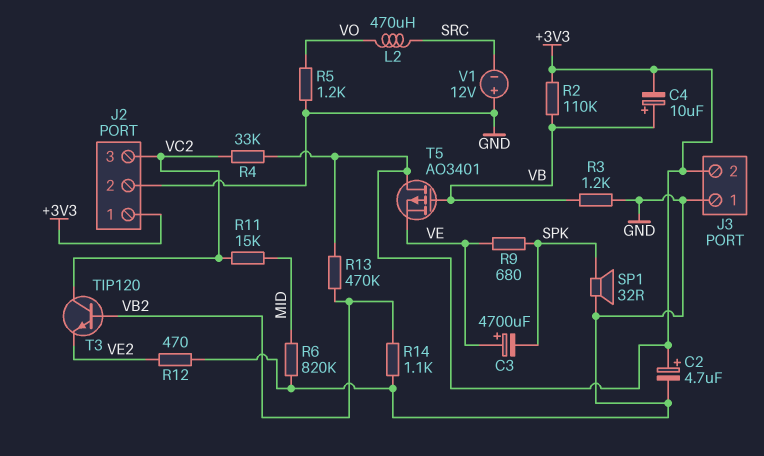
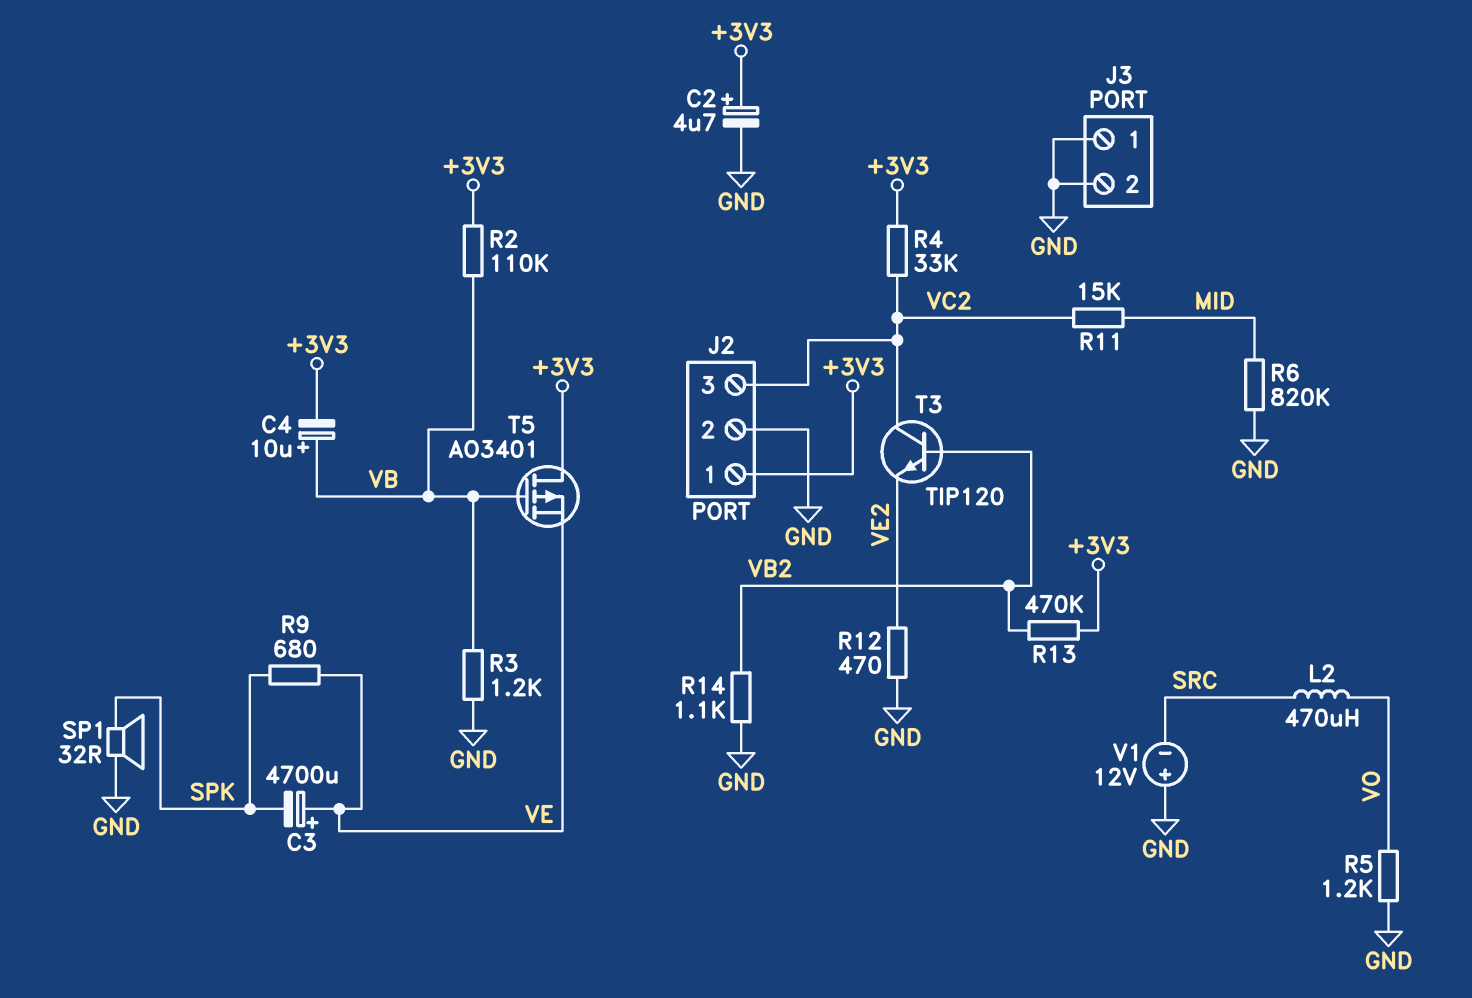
J3 pin 2: +3V3 -> GND

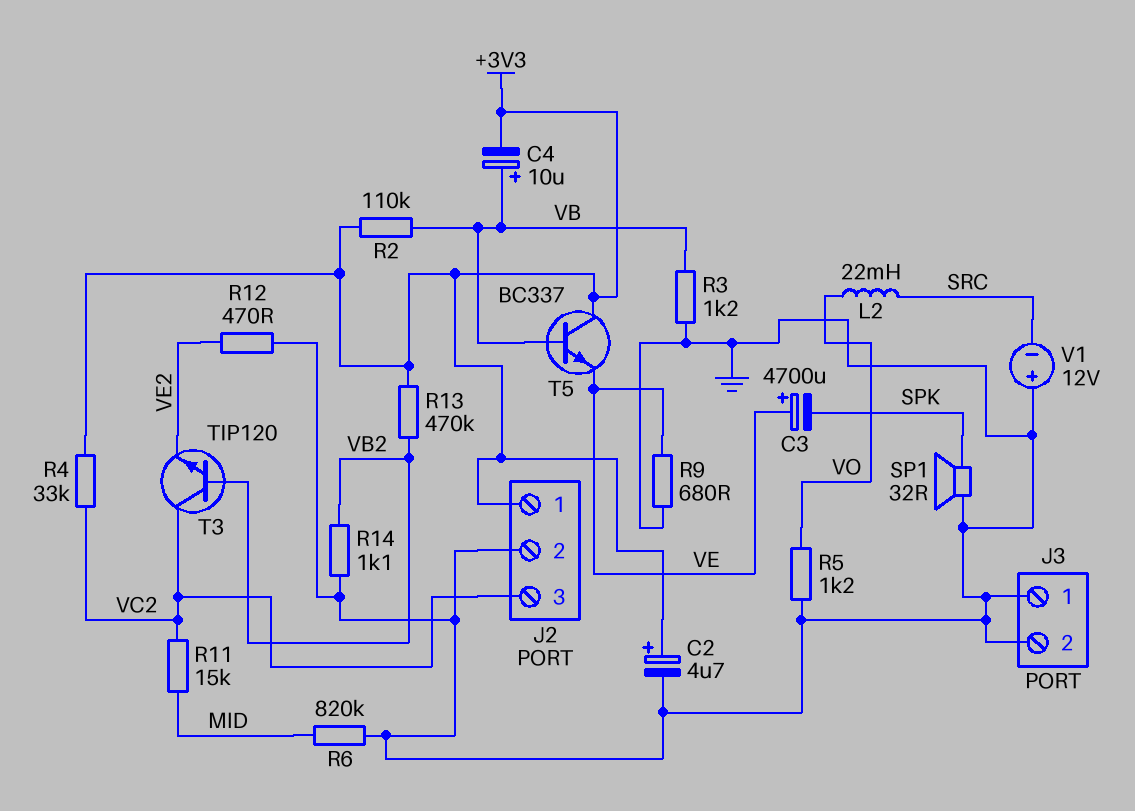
L2: 470uH (SRC, VO) -> 22mH (SRC, VO)
R9: 680 (SPK, VE) -> 680 (GND, VE)
T5: PMOS AO3401 (G VB, D +3V3, S VE) -> NPN BC337 (B VB, C +3V3, E VE)

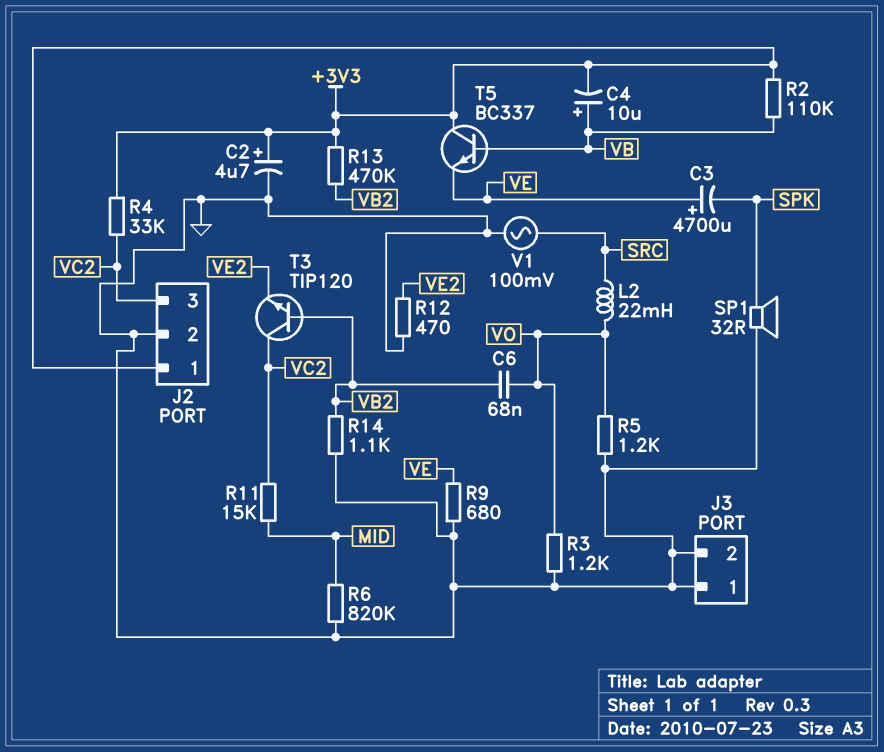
C6: none -> 68nF (VB2, VO)
R3: 1.2k (GND, VB) -> 1.2k (GND, VO)
V1: 12V (plus GND, minus SRC) -> AC 100mV (GND, SRC)

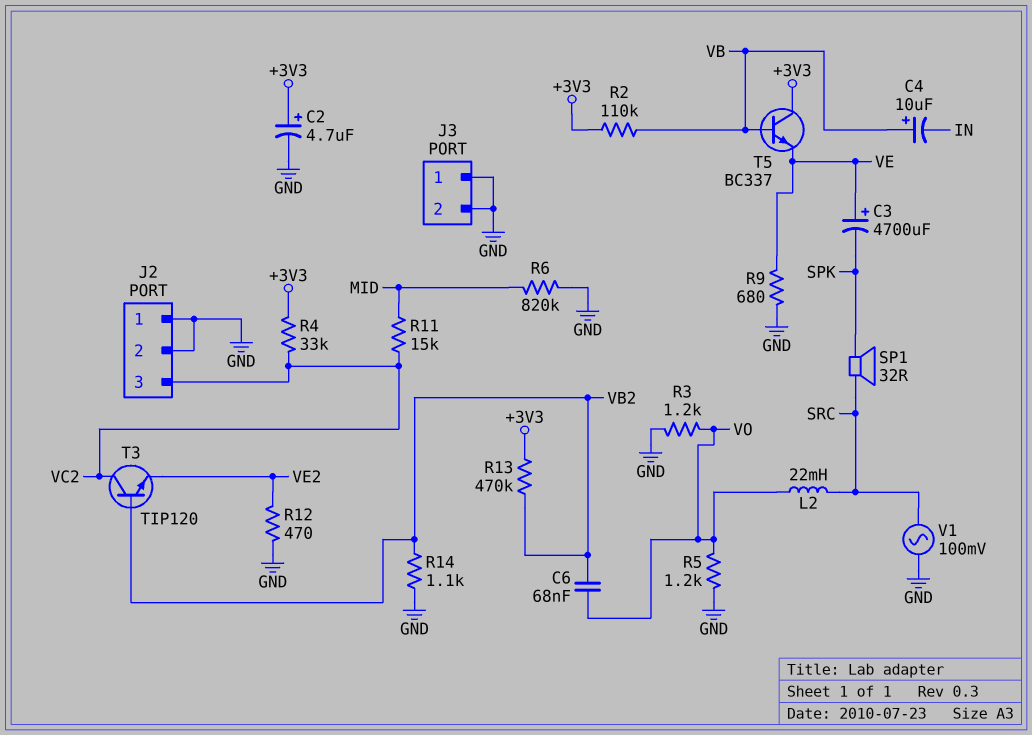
C4: 10uF (plus VB, minus +3V3) -> 10uF (plus VB, minus IN)
J2 pin 1: +3V3 -> GND
SP1: speaker 32R (GND, SPK) -> speaker 32R (SPK, SRC)

